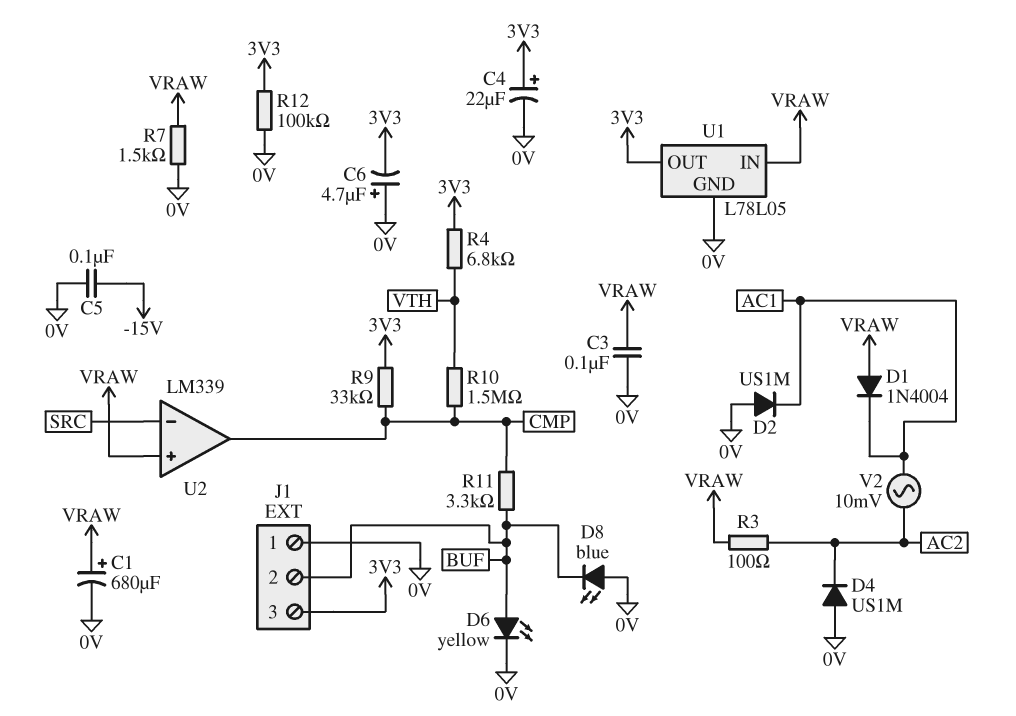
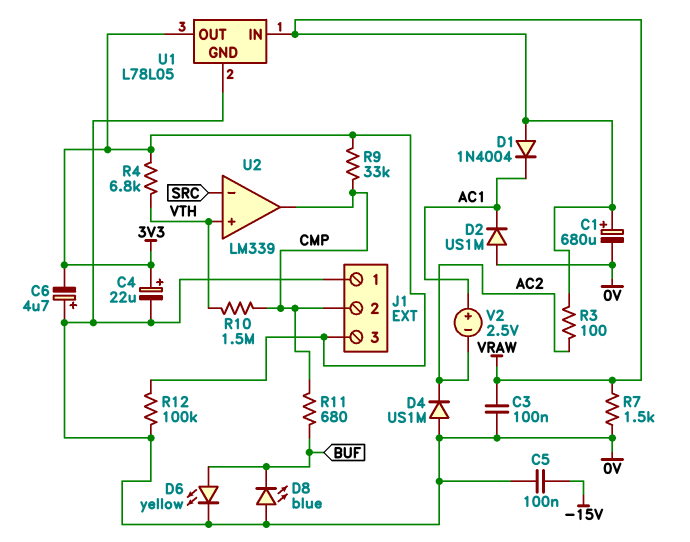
J1 pin 2: BUF -> CMP
R11: 3.3k (BUF, CMP) -> 680 (BUF, CMP)
U2 pin in+: VRAW -> VTH
V2: AC 10mV (AC1, AC2) -> 2.5V (plus AC1, minus AC2)

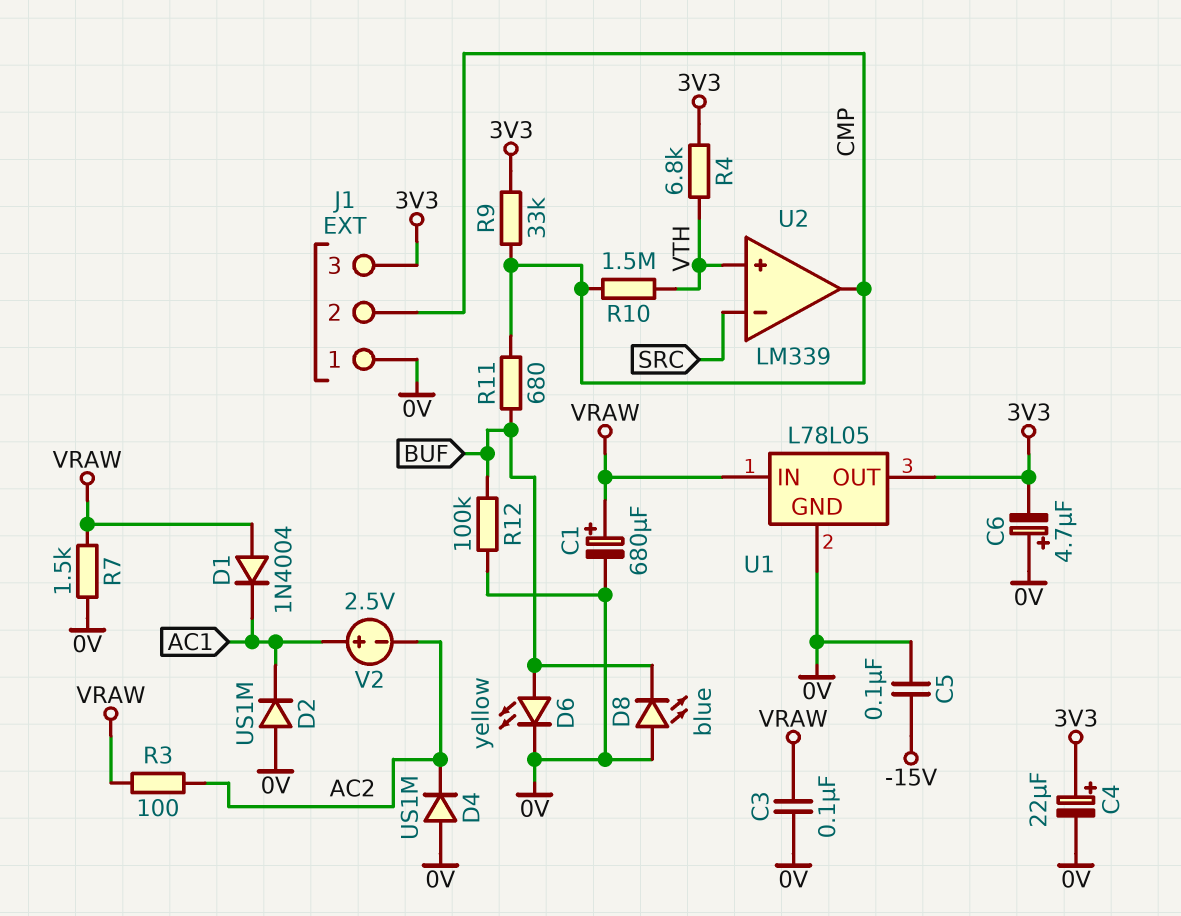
R12: 100k (0V, 3V3) -> 100k (0V, BUF)

